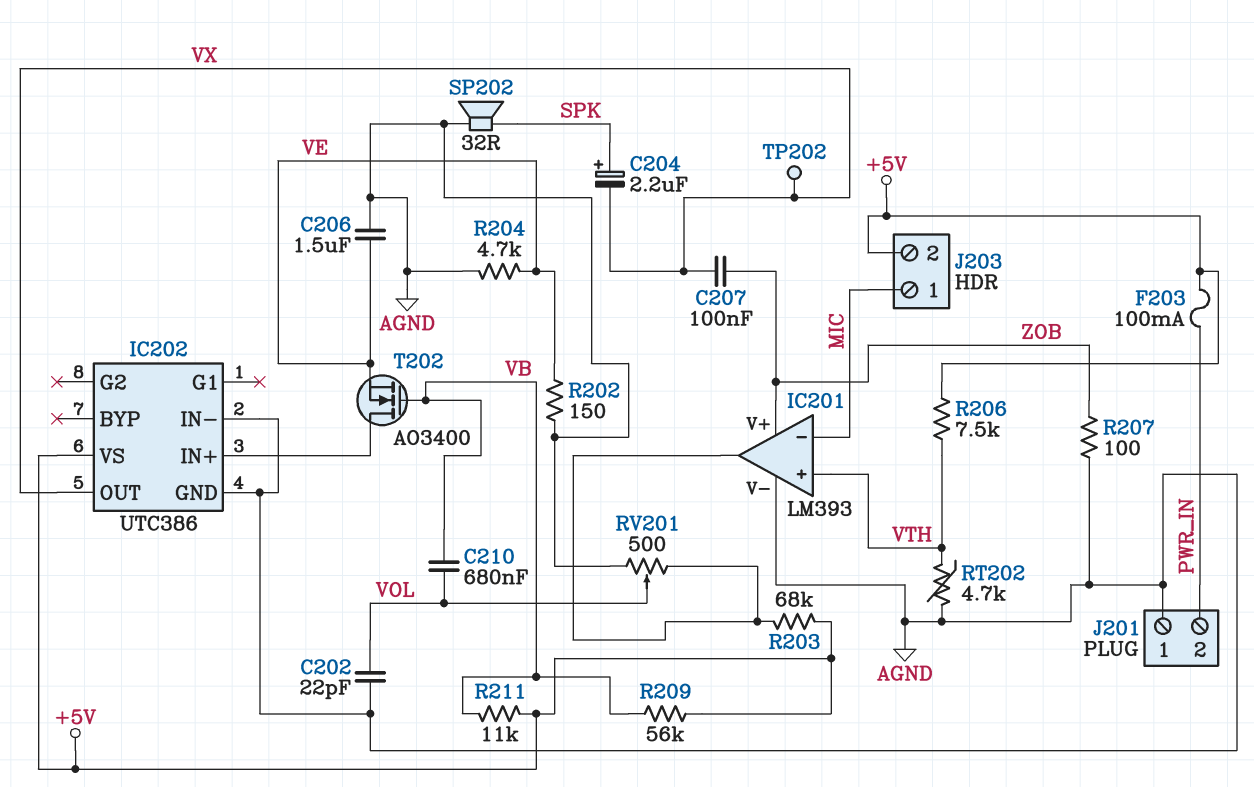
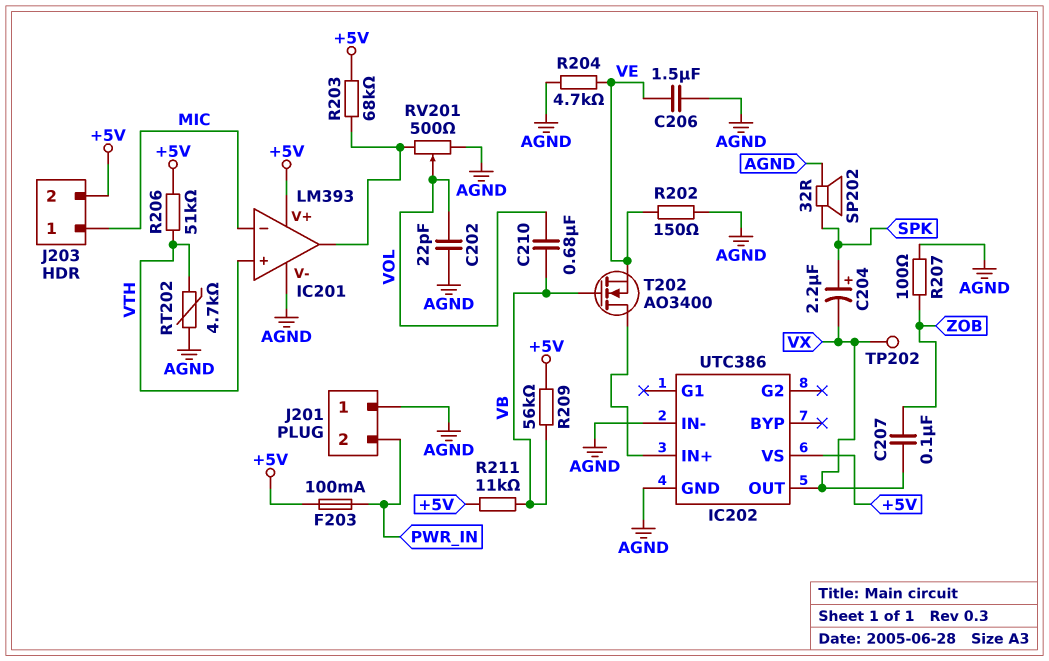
IC201 pin V+: ZOB -> +5V
R206: 7.5k (+5V, VTH) -> 51k (+5V, VTH)

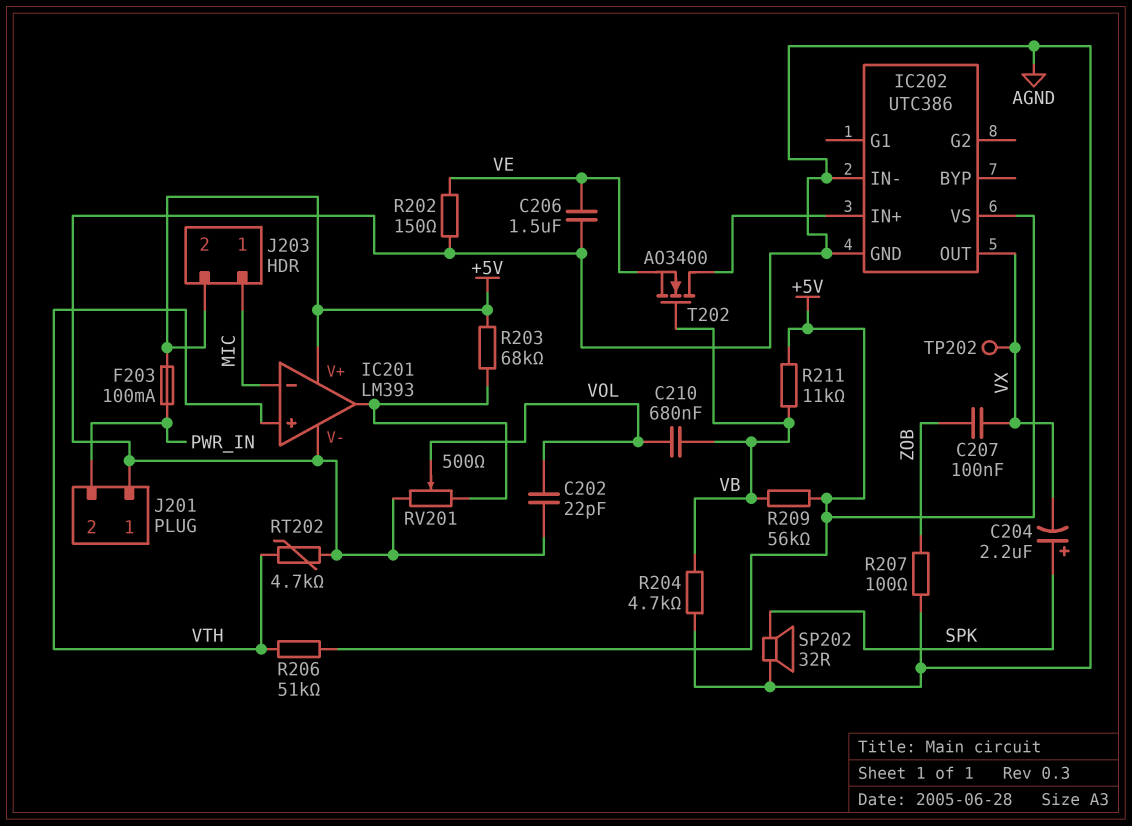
R204: 4.7k (AGND, VE) -> 4.7k (AGND, VB)

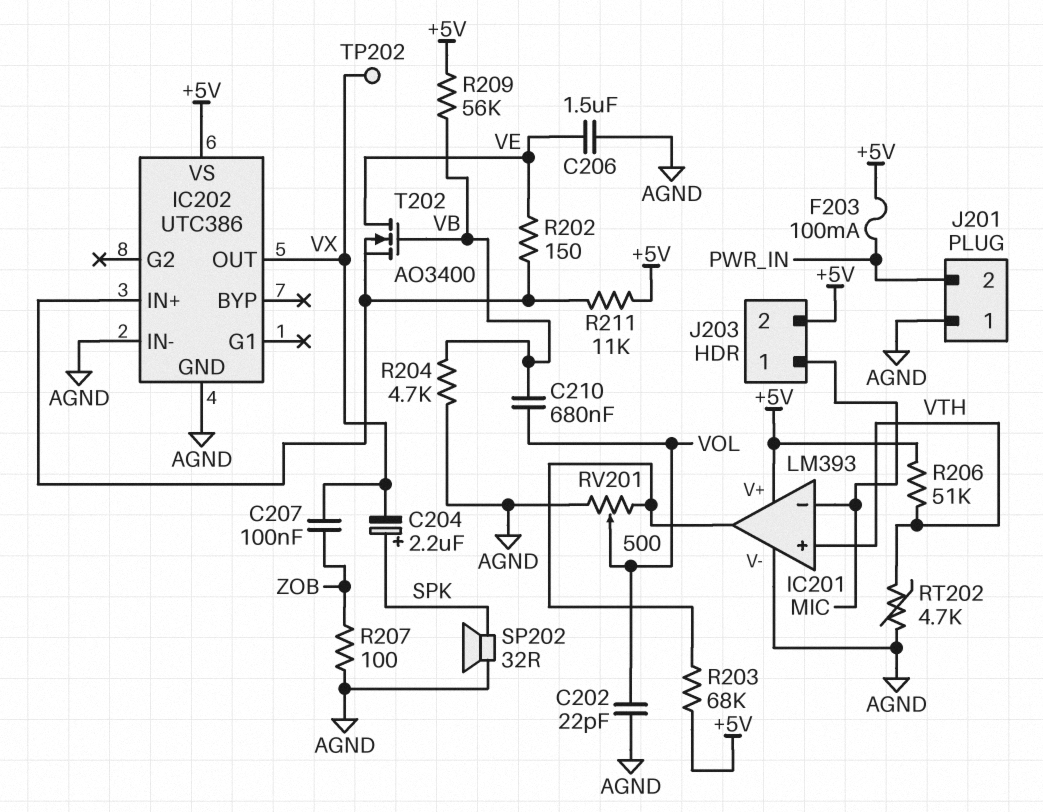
R202: 150 (AGND, VE) -> 150 (IC202/IN+, VE)
R211: 11k (+5V, VB) -> 11k (+5V, IC202/IN+)
T202: NMOS AO3400 (G VB, D IC202/IN+, S VE) -> NMOS AO3400 (G VB, D VE, S IC202/IN+)

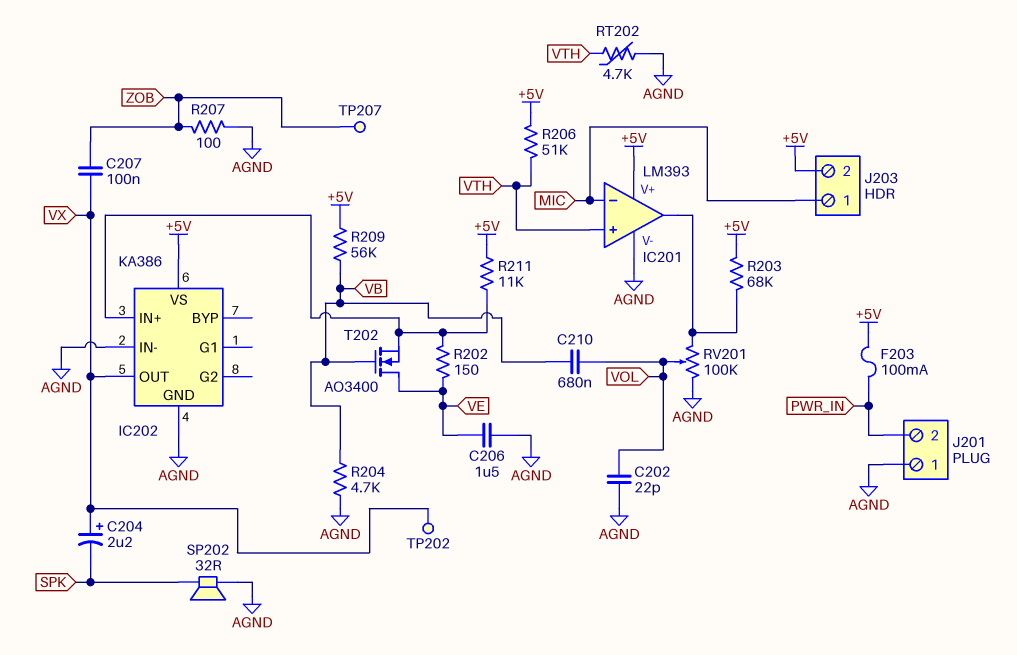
C204: 2.2uF (plus SPK, minus VX) -> 2.2uF (plus VX, minus SPK)
IC202: UTC386 -> KA386
RV201: 500 (AGND, IC201/out, wiper VOL) -> 100k (AGND, IC201/out, wiper VOL)
TP207: none -> test point (ZOB)

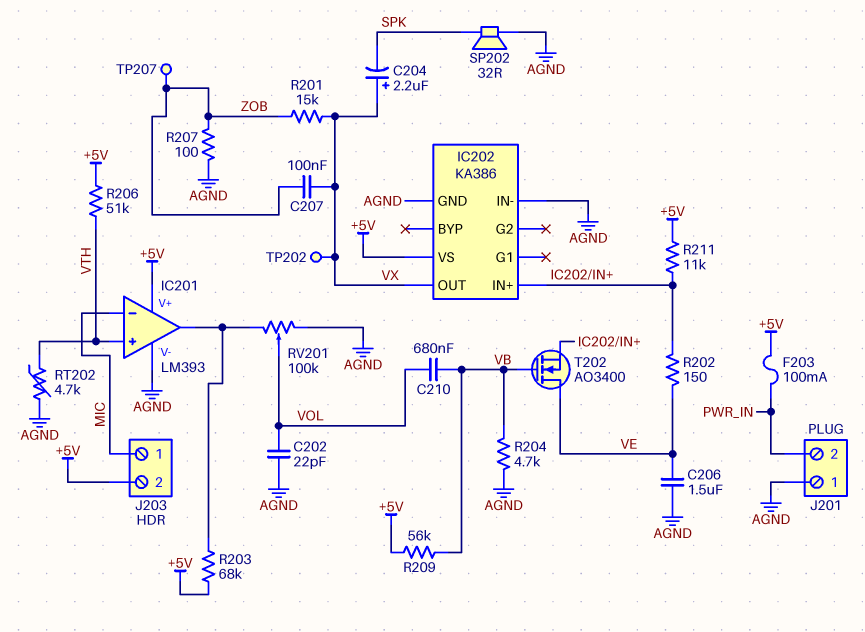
R201: none -> 15k (VX, ZOB)

